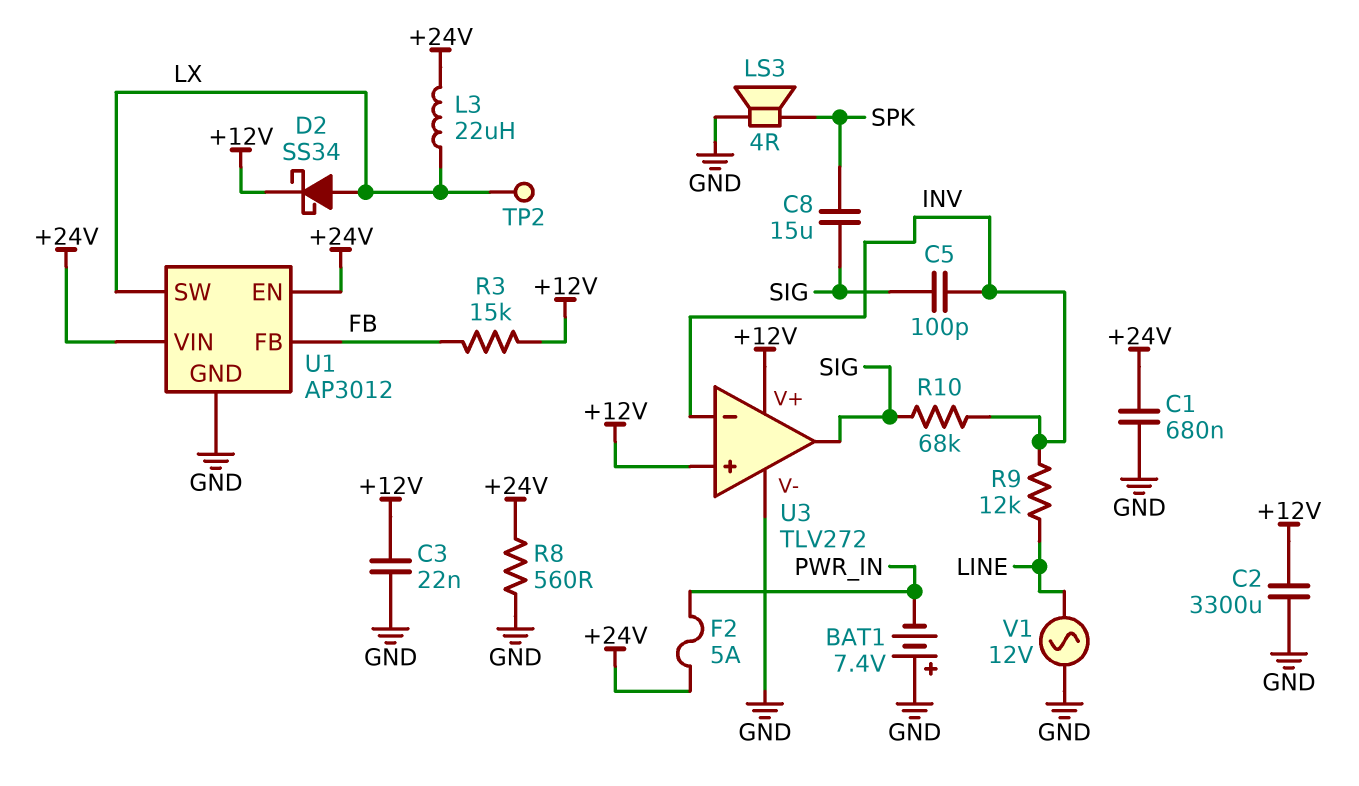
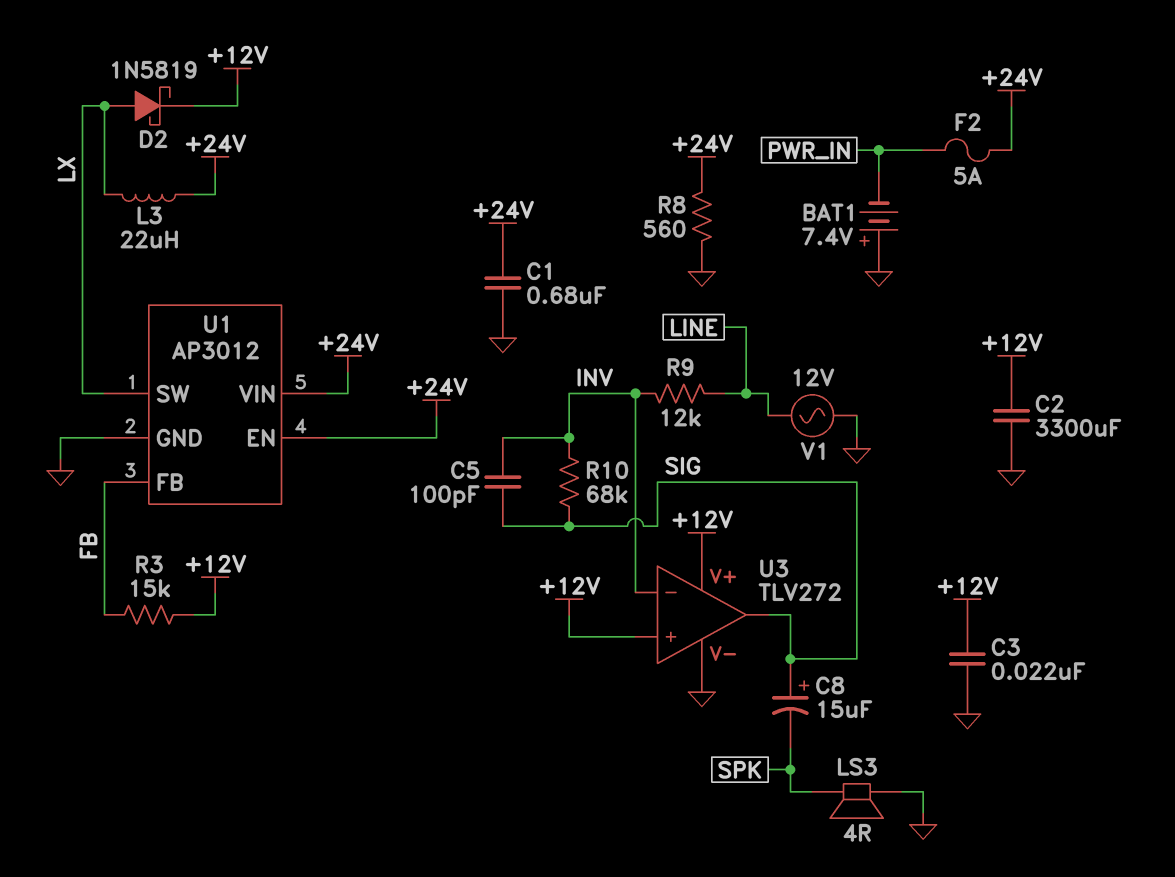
C8: 15uF (SIG, SPK) -> 15uF (plus SIG, minus SPK)
D2: schottky SS34 (A LX, K +12V) -> schottky 1N5819 (A LX, K +12V)
TP2: test point (LX) -> none

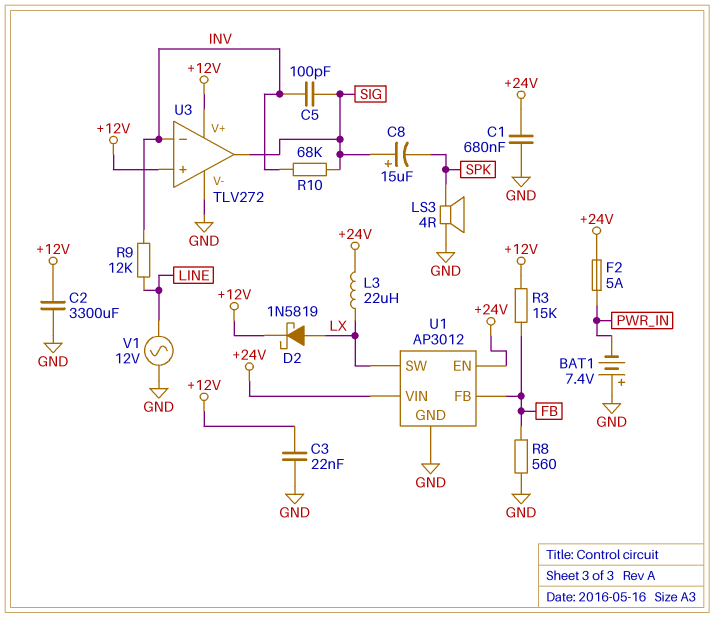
R8: 560 (+24V, GND) -> 560 (FB, GND)

